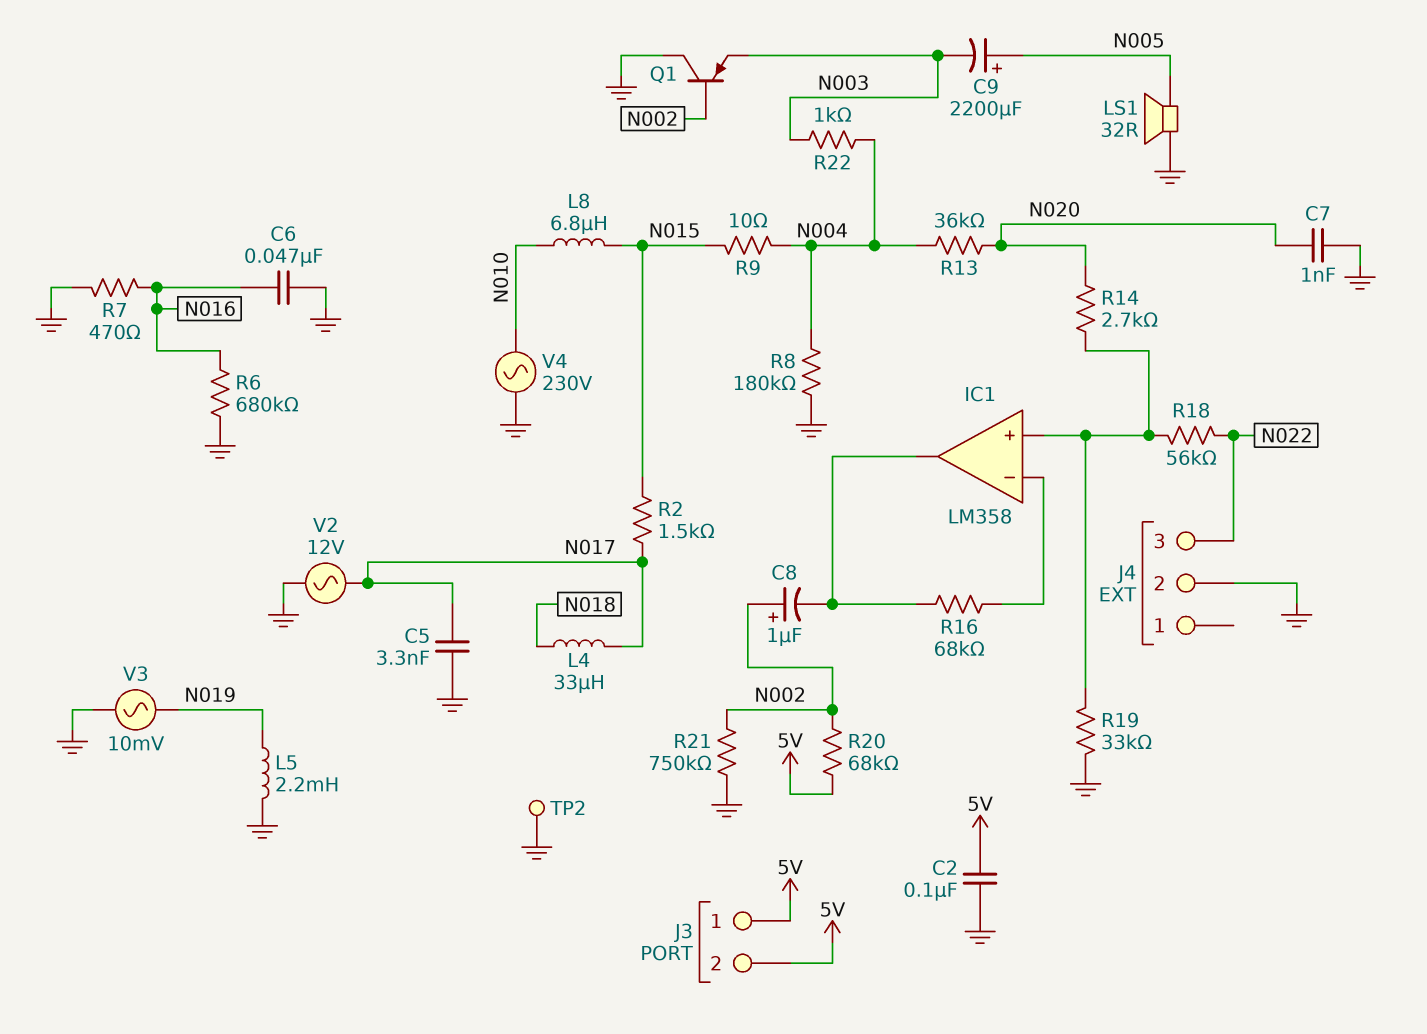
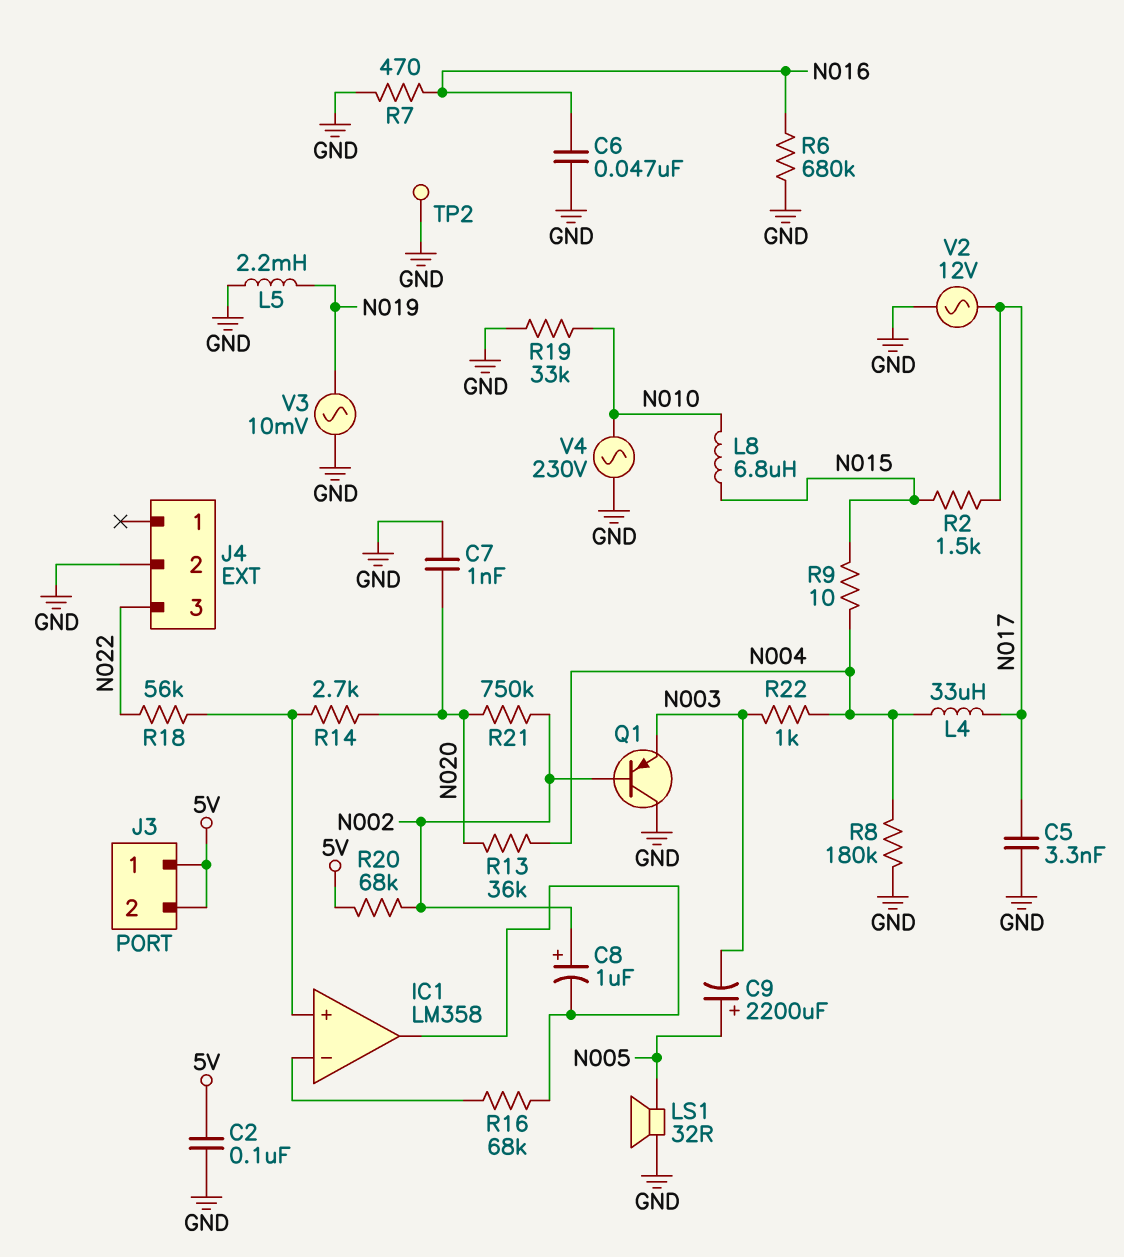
L4: 33uH (N017, N018) -> 33uH (N004, N017)
R19: 33k (GND, IC1/in+) -> 33k (GND, N010)
R21: 750k (GND, N002) -> 750k (N002, N020)

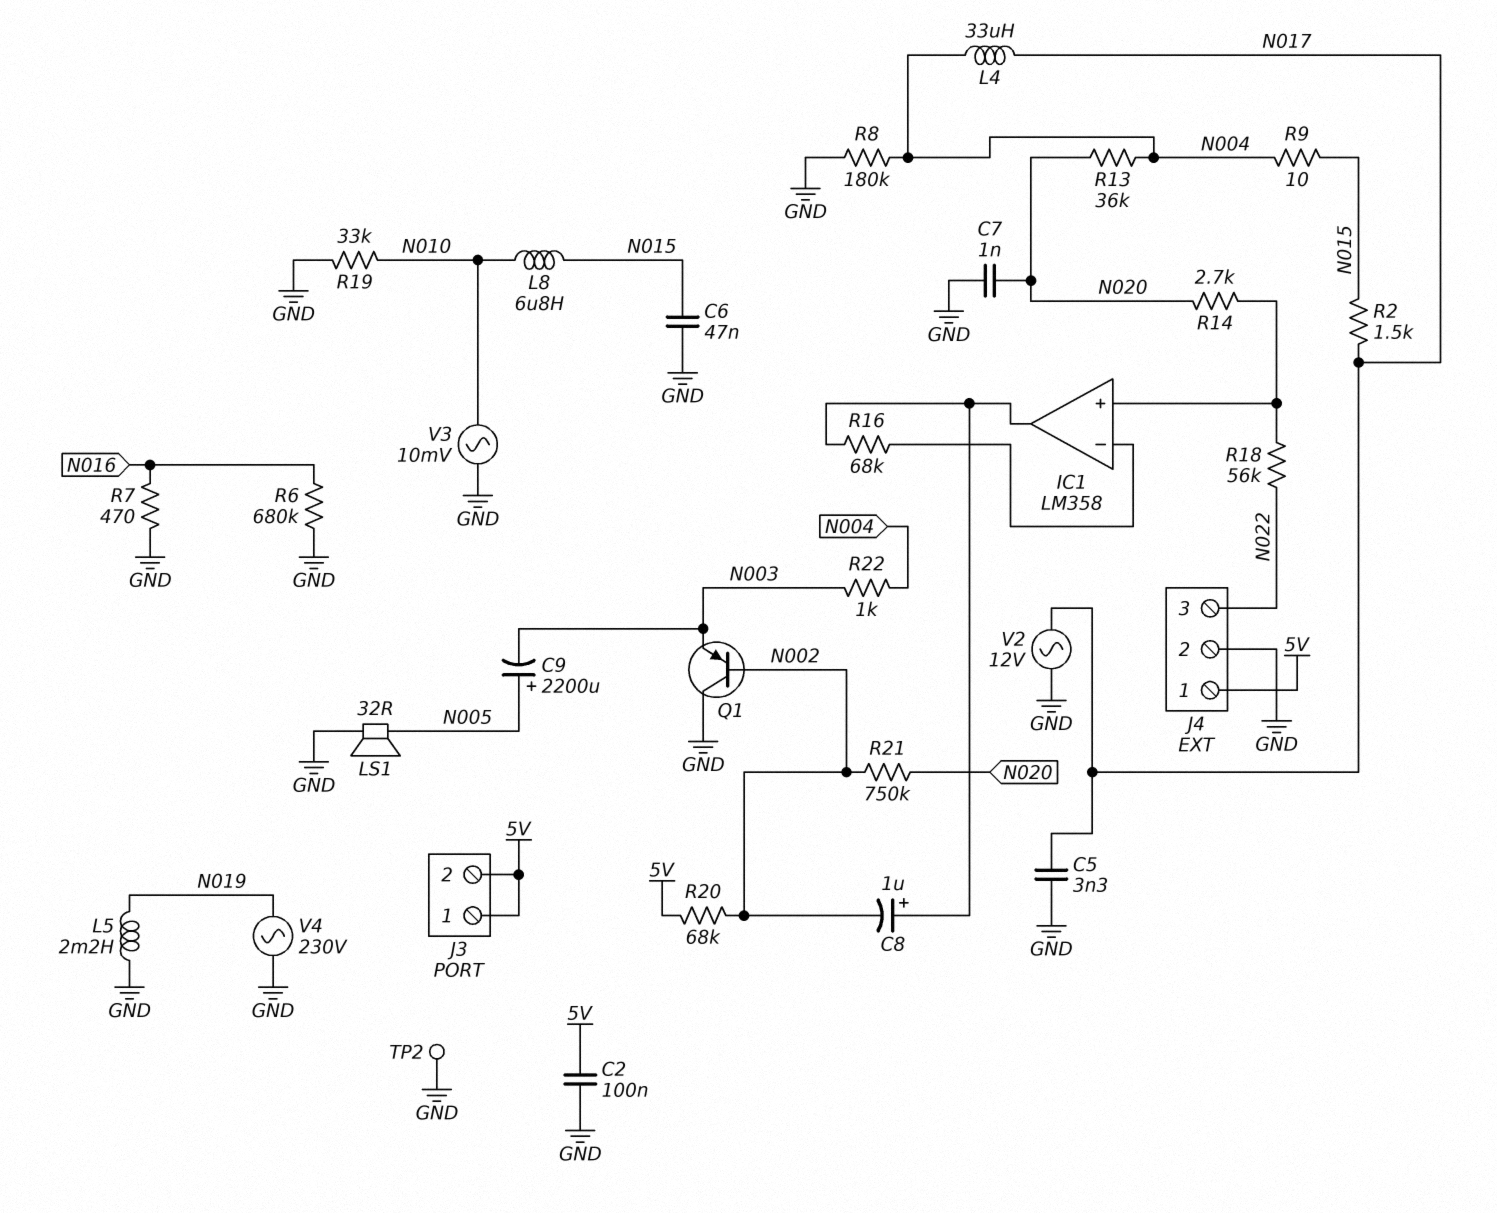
C6: 47nF (GND, N016) -> 47nF (GND, N015)
C8: 1uF (plus N002, minus IC1/out) -> 1uF (plus IC1/out, minus N002)
J4 pin 1: none -> 5V
V3: AC 10mV (GND, N019) -> AC 10mV (GND, N010)
V4: AC 230V (GND, N010) -> AC 230V (GND, N019)

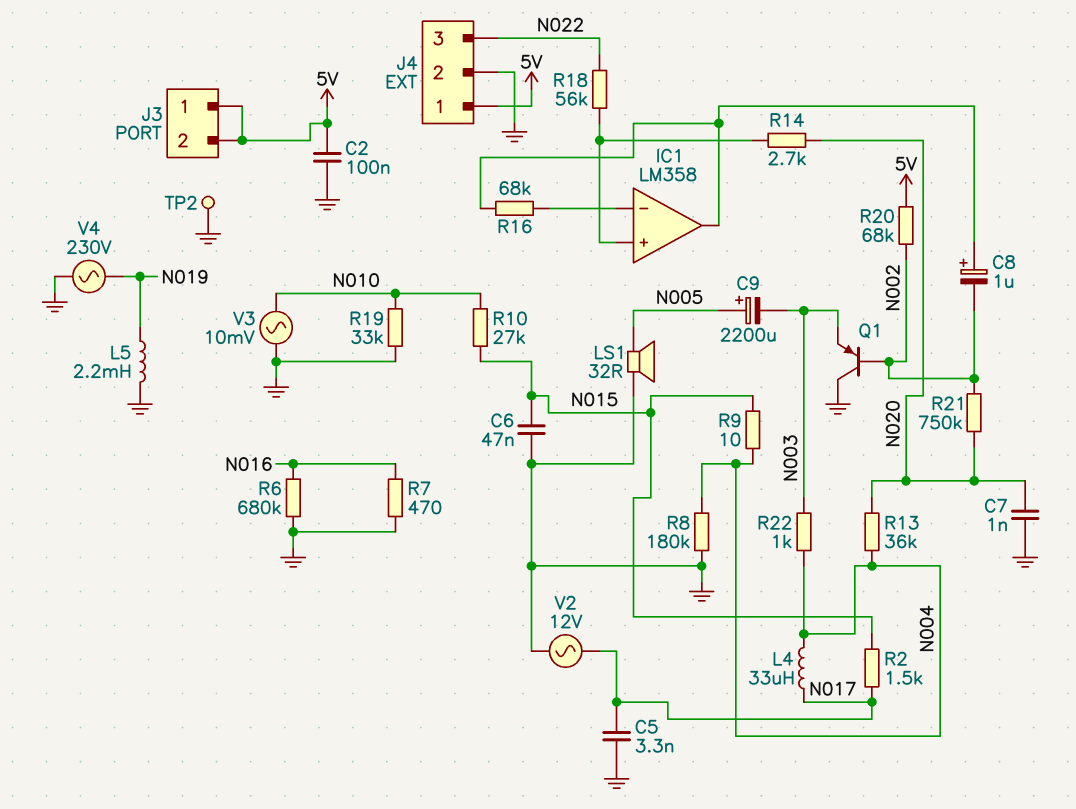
L8: 6.8uH (N010, N015) -> none
R10: none -> 27k (N010, N015)

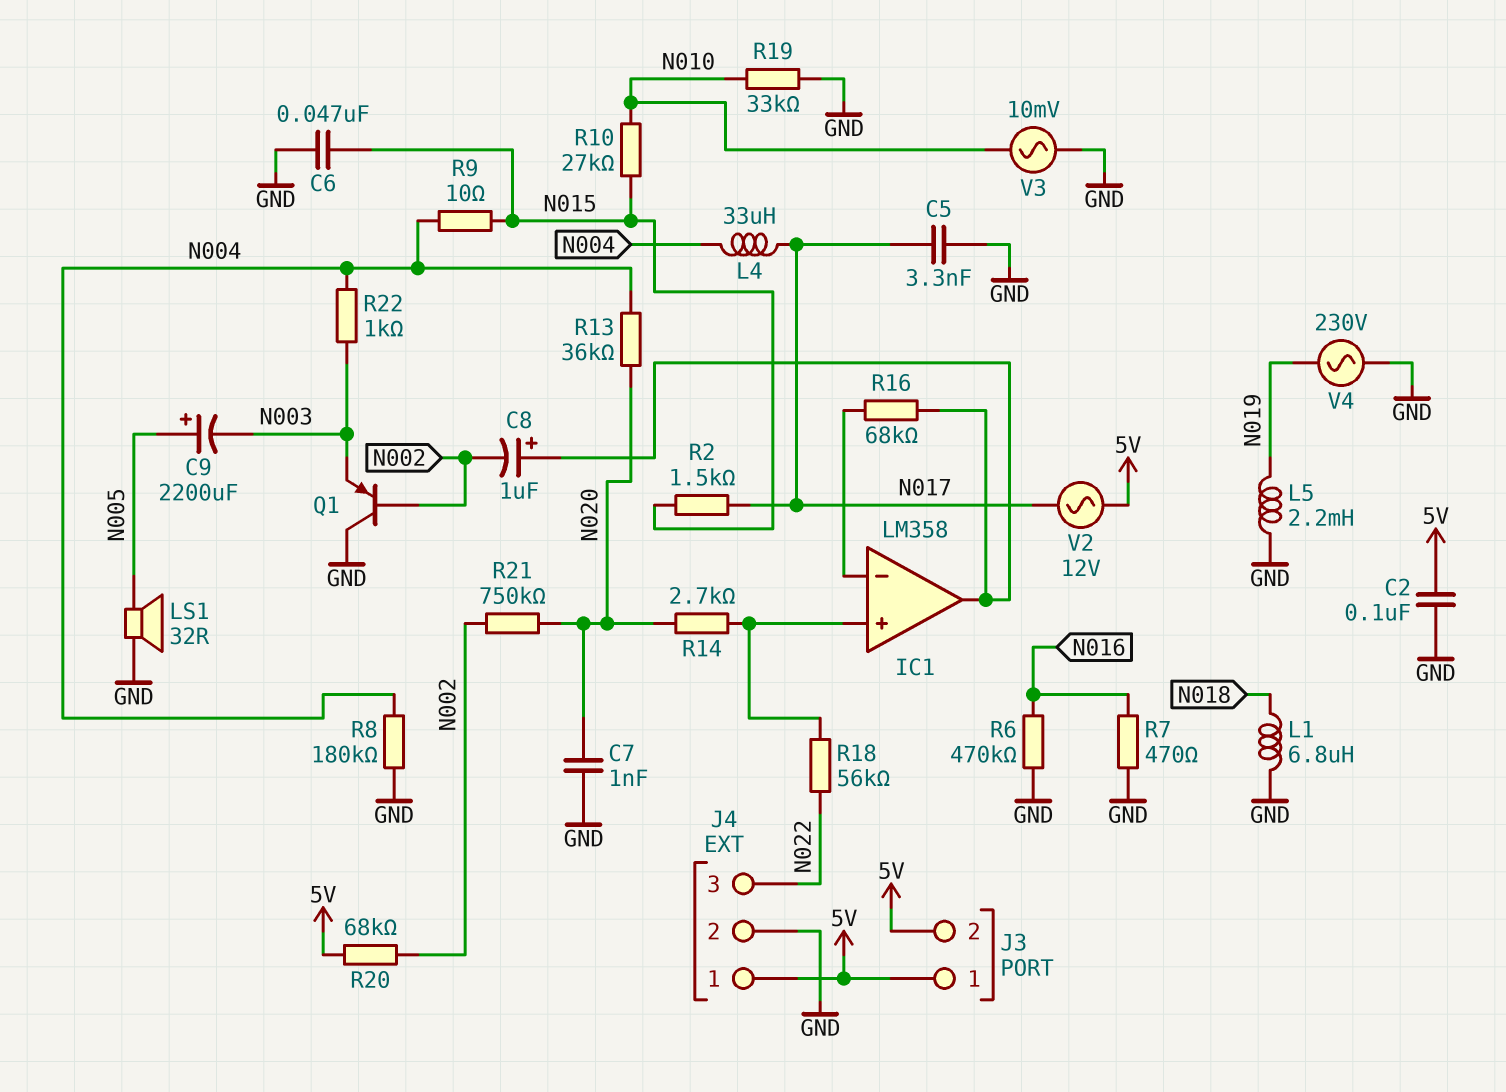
L1: none -> 6.8uH (GND, N018)
R6: 680k (GND, N016) -> 470k (GND, N016)
TP2: test point (GND) -> none
V2: AC 12V (GND, N017) -> AC 12V (5V, N017)

